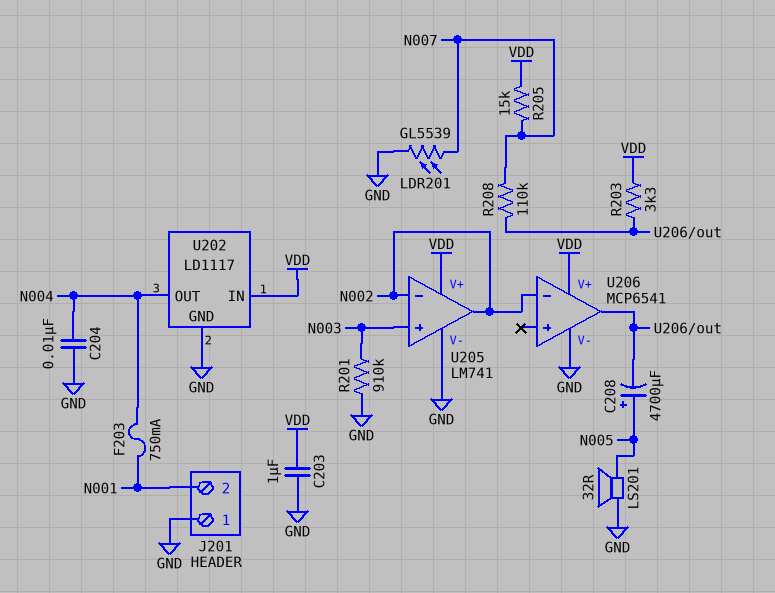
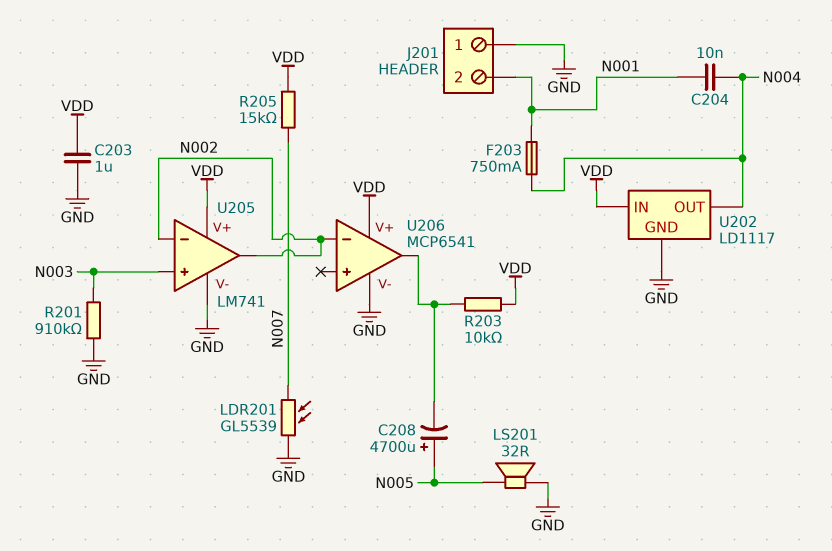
C204: 10nF (GND, N004) -> 10nF (N001, N004)
R203: 3.3k (U206/out, VDD) -> 10k (U206/out, VDD)
R208: 110k (N007, U206/out) -> none

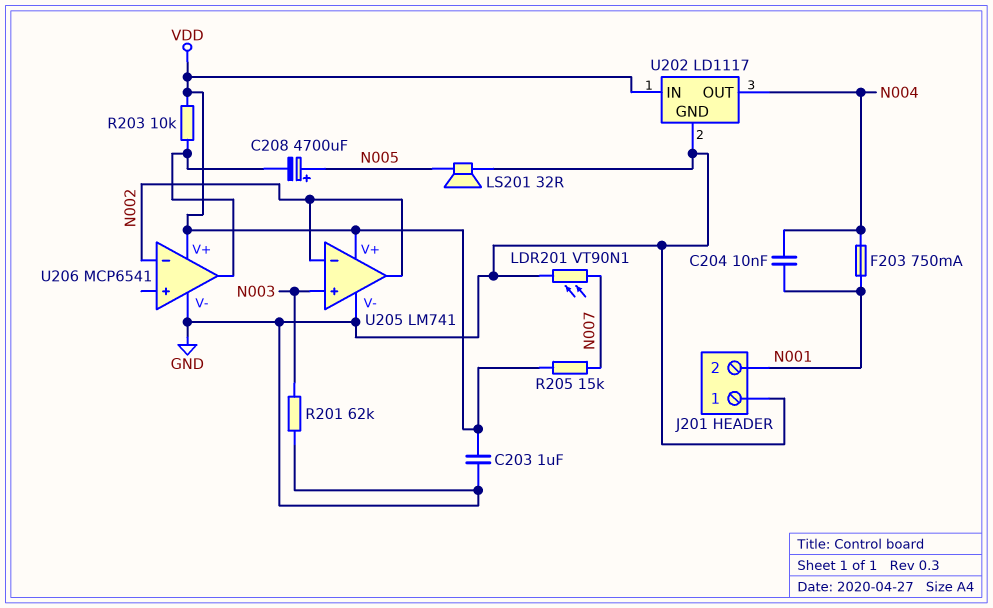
LDR201: GL5539 (GND, N007) -> VT90N1 (GND, N007)
R201: 910k (GND, N003) -> 62k (GND, N003)

